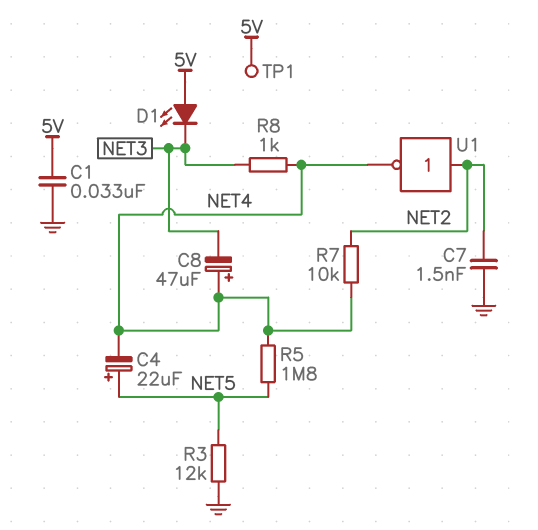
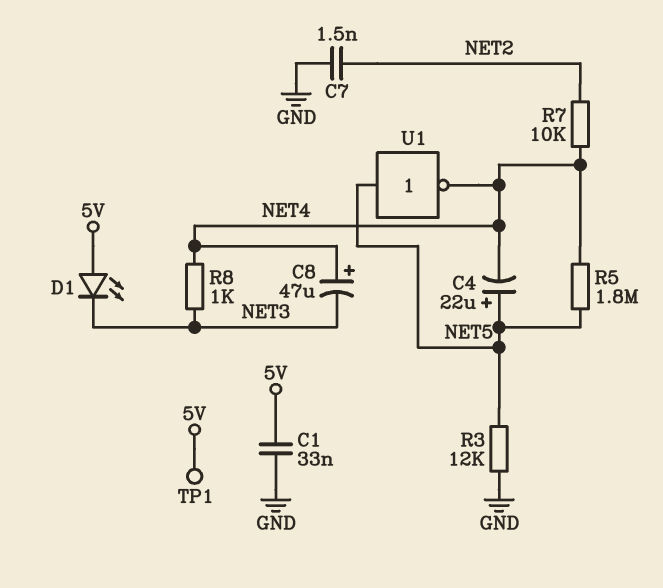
U1: NOT (in NET2, out NET4) -> NOT (in NET5, out NET4)

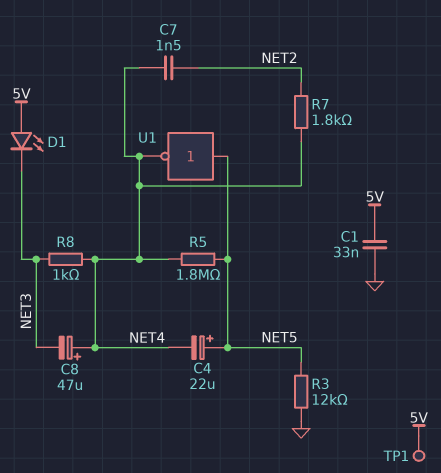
C7: 1.5nF (GND, NET2) -> 1.5nF (NET2, NET4)
R7: 10k (NET2, NET4) -> 1.8k (NET2, NET4)

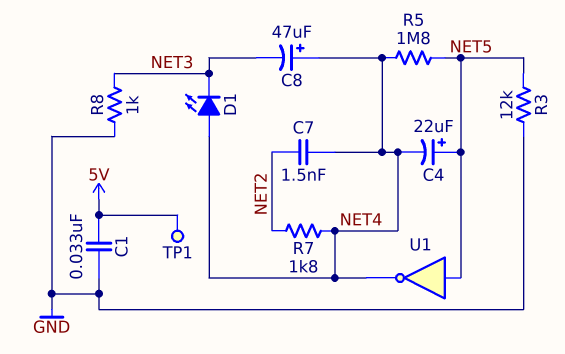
D1: LED (A 5V, K NET3) -> LED (A NET4, K NET3)
R8: 1k (NET3, NET4) -> 1k (GND, NET3)

